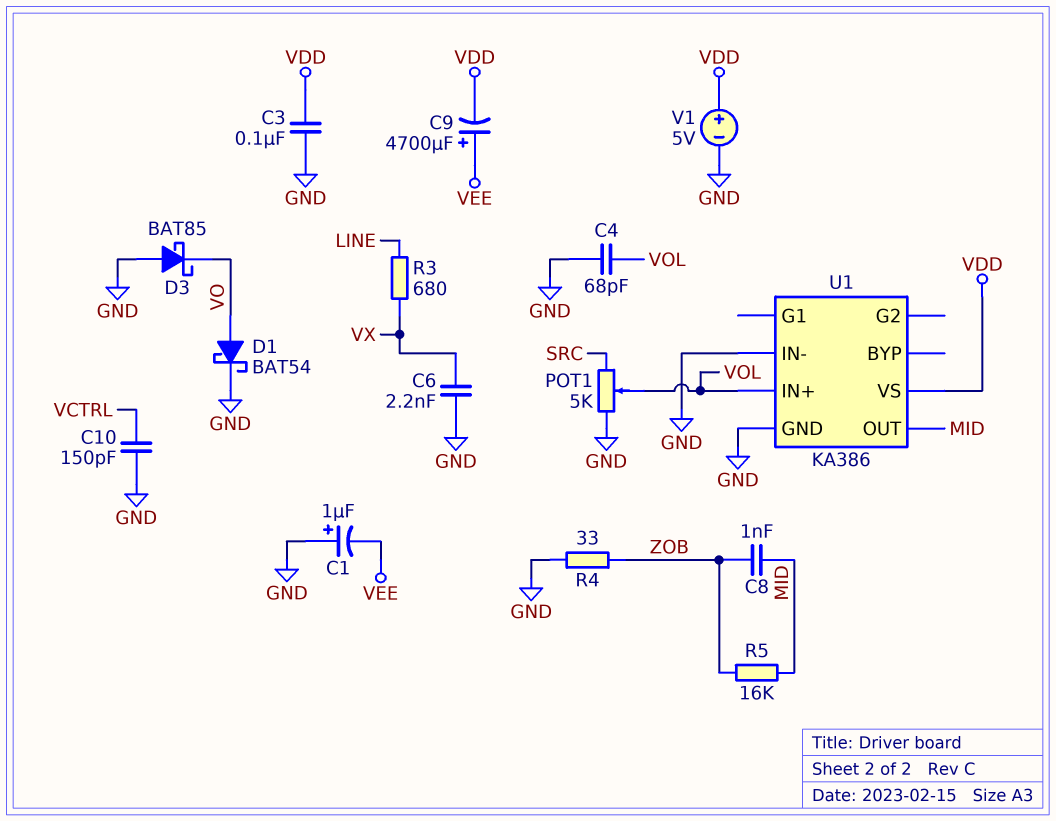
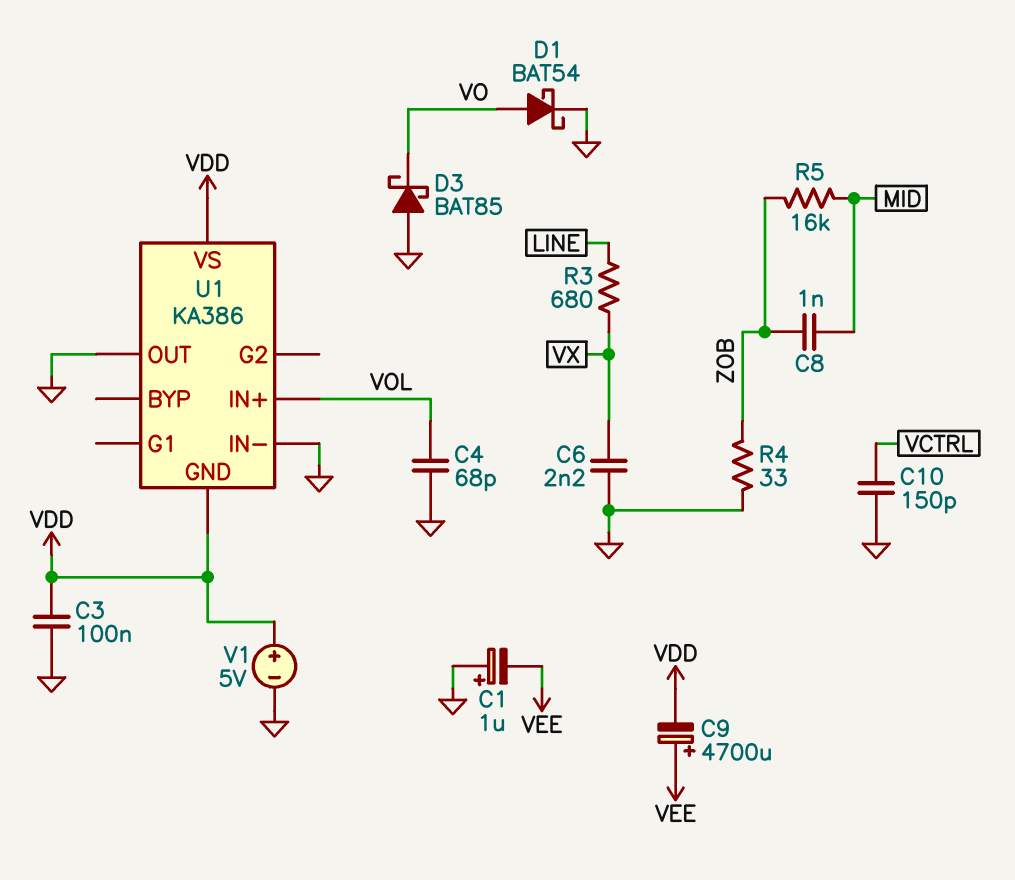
POT1: 5k (GND, SRC, wiper VOL) -> none
U1 pin GND: GND -> VDD
U1 pin OUT: MID -> GND

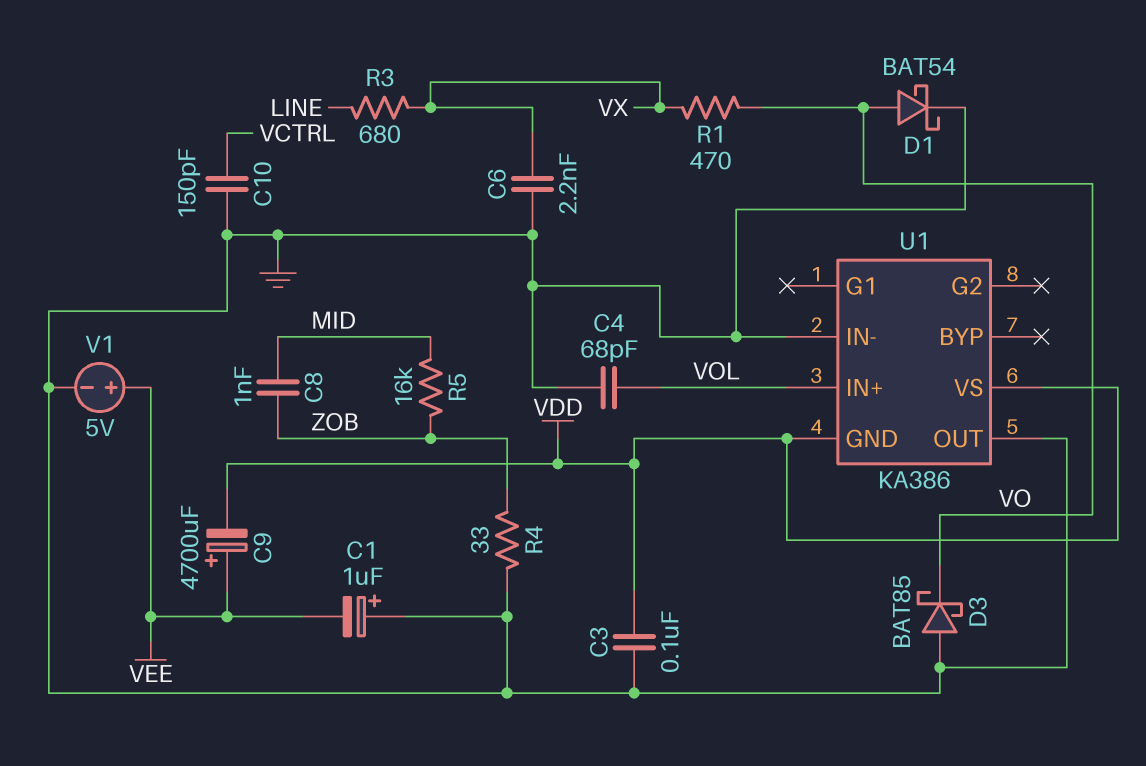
R1: none -> 470 (VO, VX)
V1: 5V (plus VDD, minus GND) -> 5V (plus VEE, minus GND)

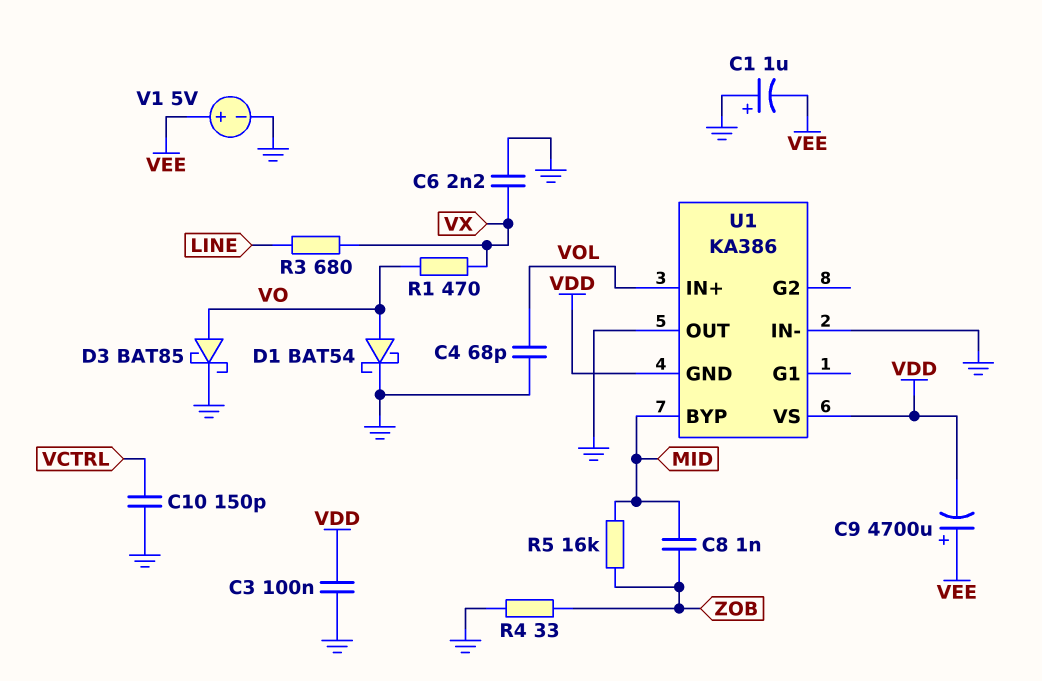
D3: schottky BAT85 (A GND, K VO) -> schottky BAT85 (A VO, K GND)
U1 pin BYP: none -> MID

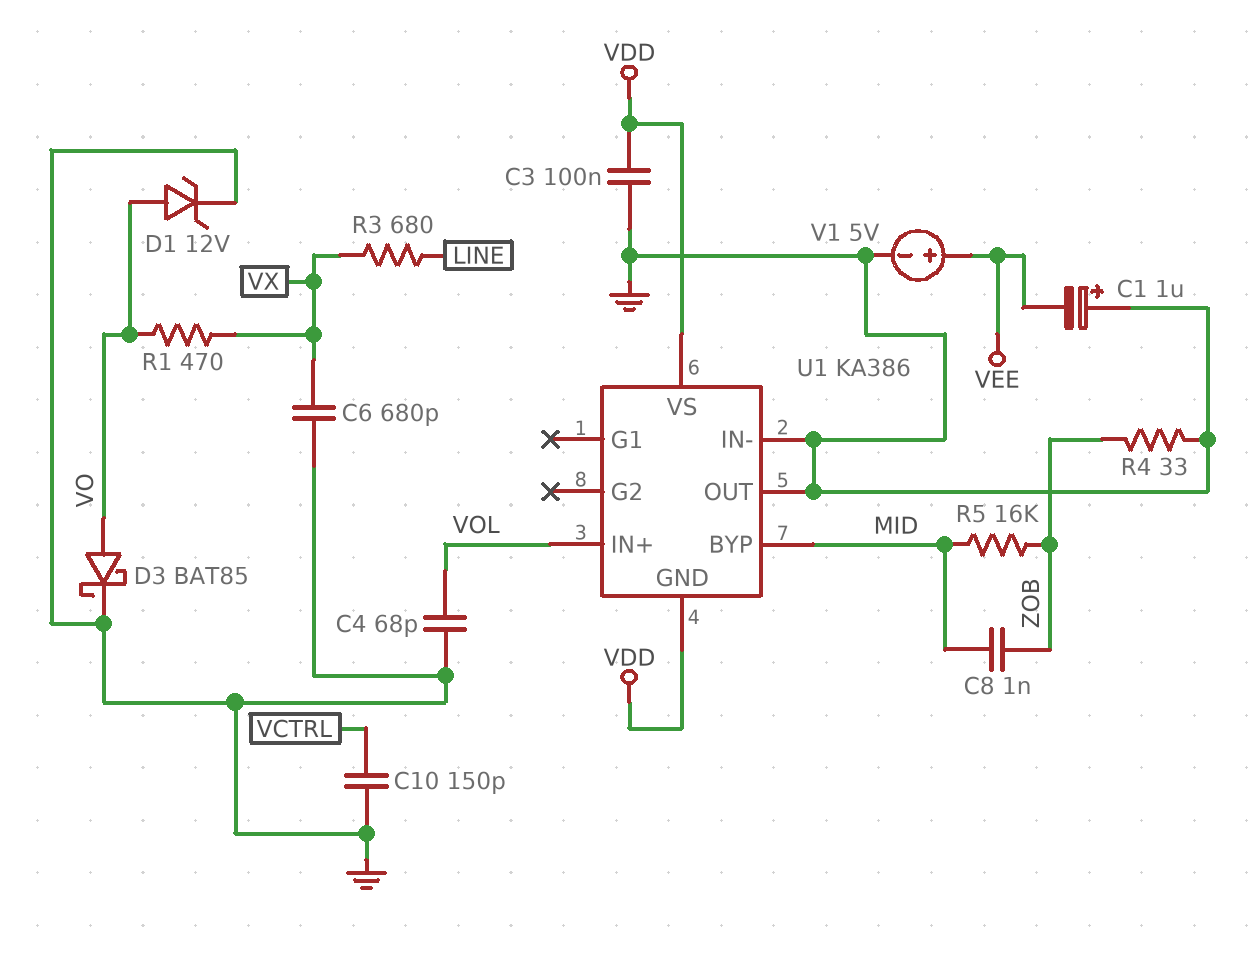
C6: 2.2nF (GND, VX) -> 680pF (GND, VX)
C9: 4700uF (plus VEE, minus VDD) -> none
D1: schottky BAT54 (A VO, K GND) -> zener 12V (A VO, K GND)

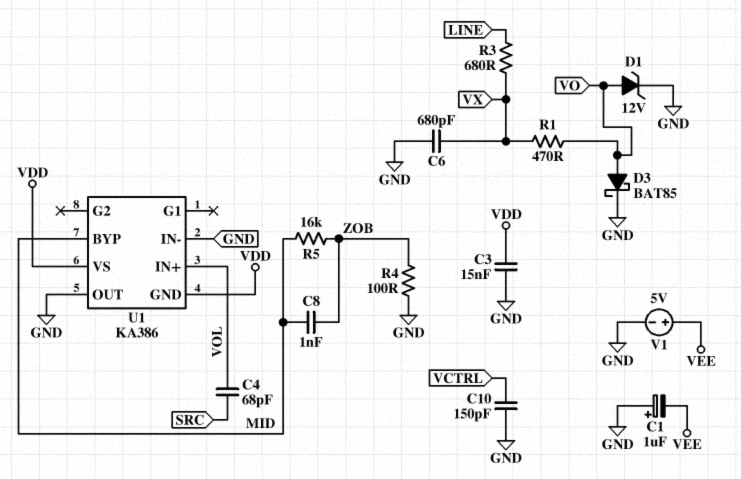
C3: 100nF (GND, VDD) -> 15nF (GND, VDD)
C4: 68pF (GND, VOL) -> 68pF (SRC, VOL)
R4: 33 (GND, ZOB) -> 100 (GND, ZOB)

